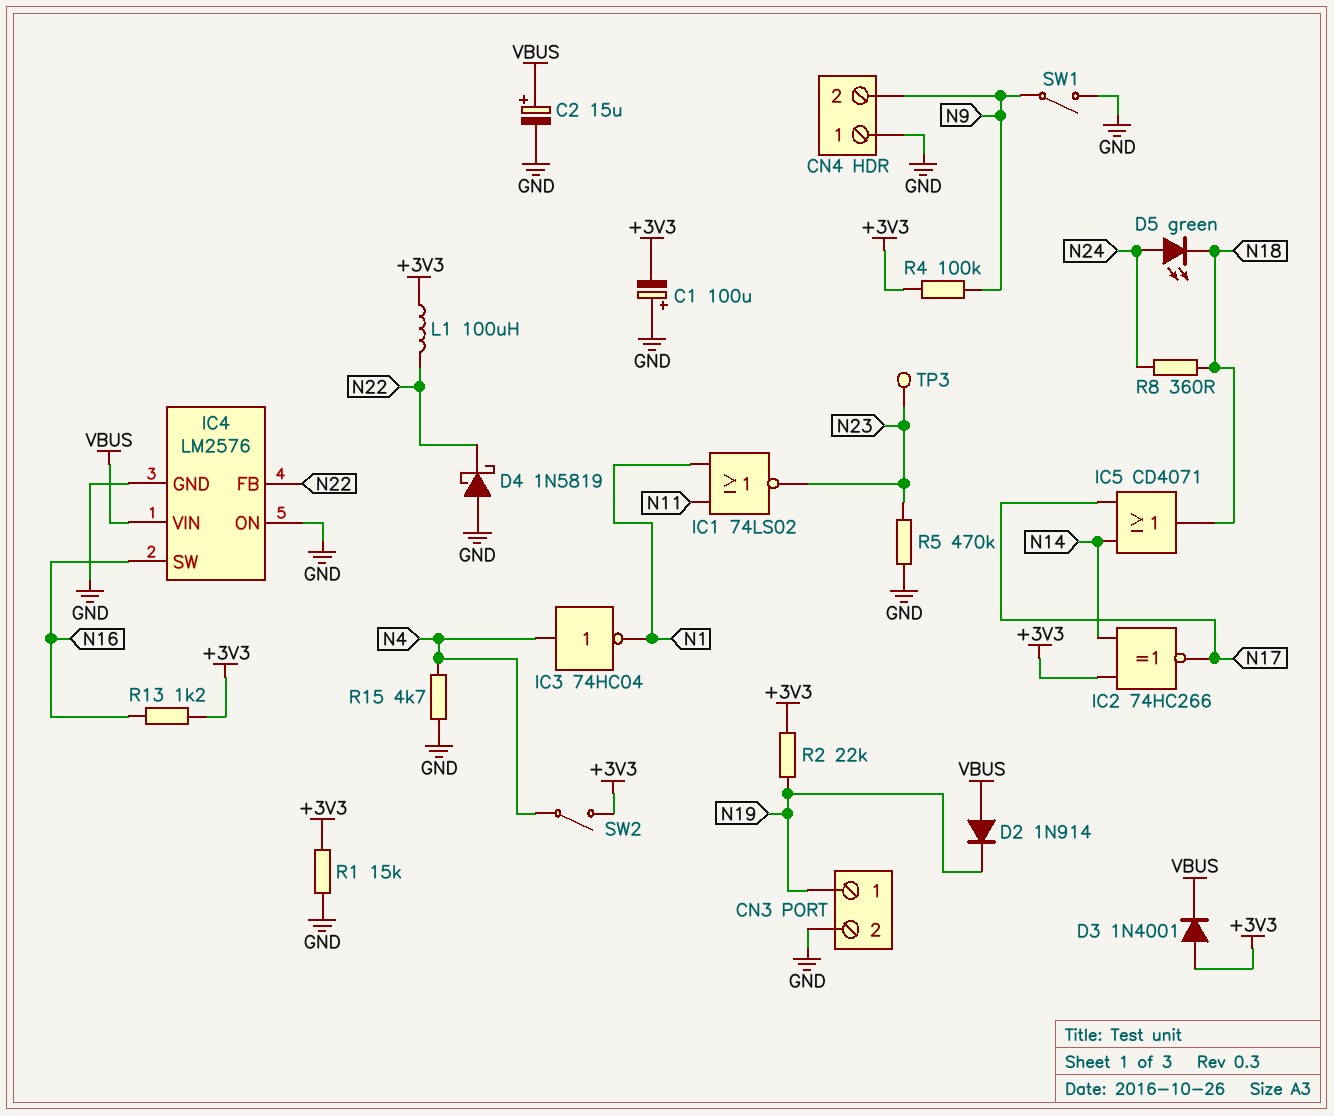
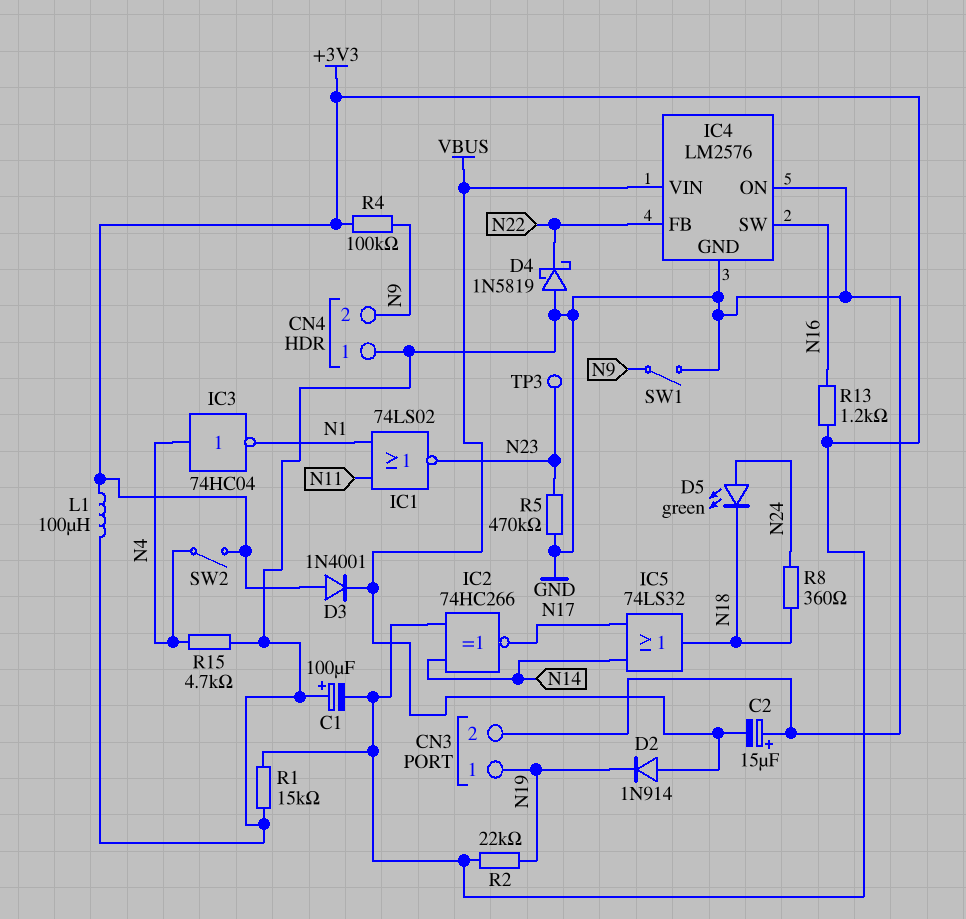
C2: 15uF (plus VBUS, minus GND) -> 15uF (plus GND, minus VBUS)
IC5: OR CD4071 (in N14, in N17, out N18) -> OR 74LS32 (in N14, in N17, out N18)
L1: 100uH (+3V3, N22) -> 100uH (+3V3, GND)

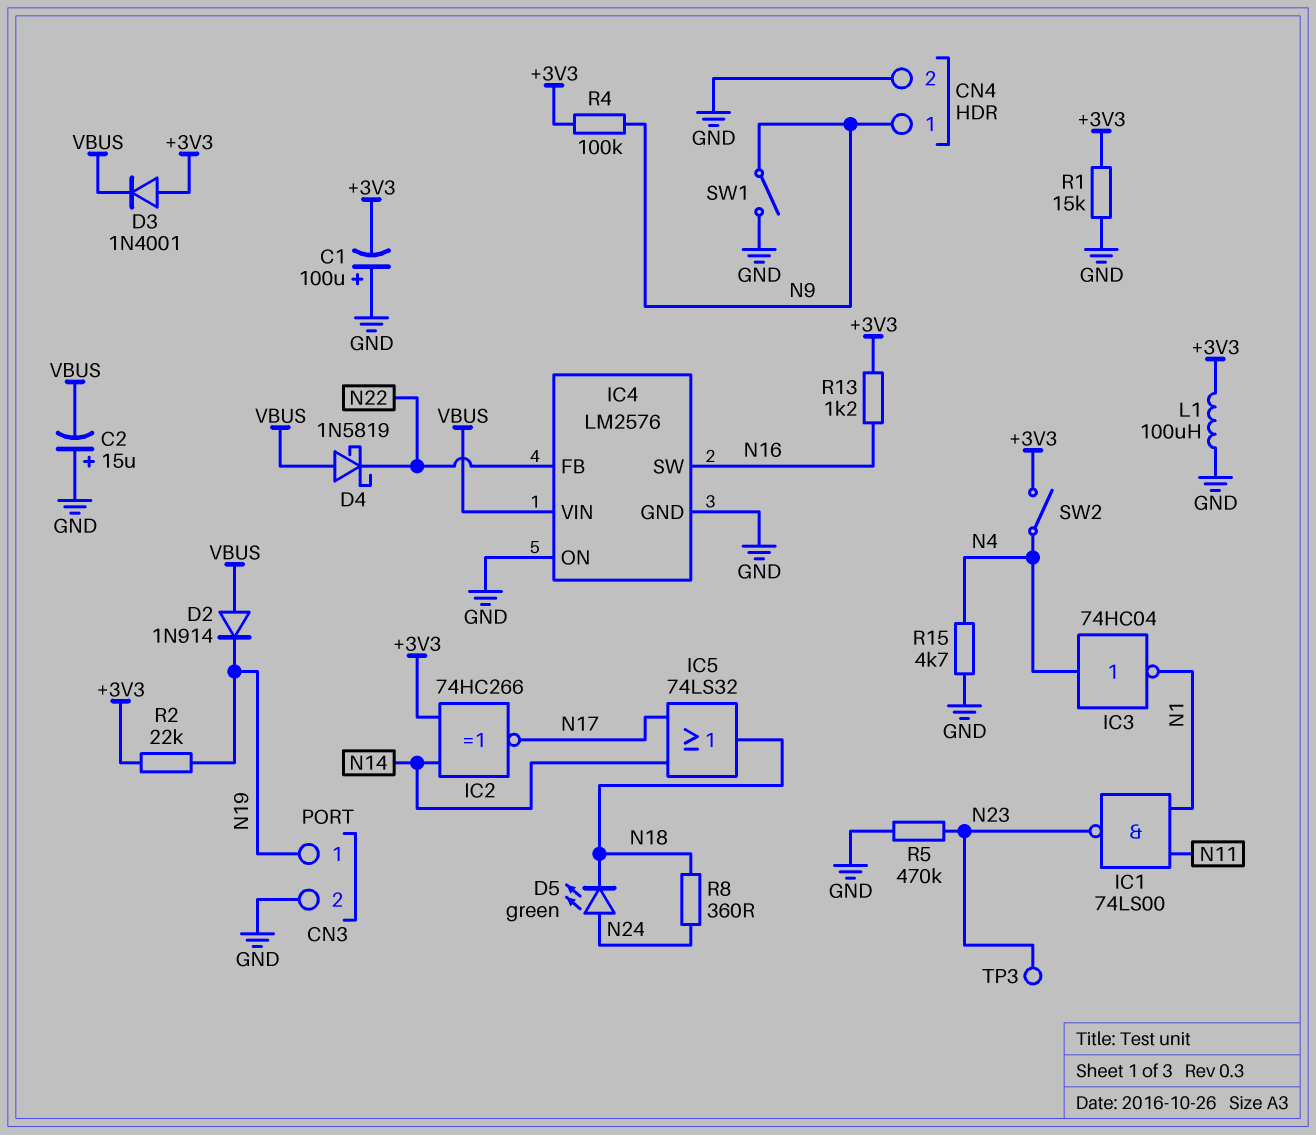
CN4 pin 1: GND -> N9
CN4 pin 2: N9 -> GND
D4: schottky 1N5819 (A GND, K N22) -> schottky 1N5819 (A VBUS, K N22)
IC1: NOR 74LS02 (in N1, in N11, out N23) -> NAND 74LS00 (in N1, in N11, out N23)

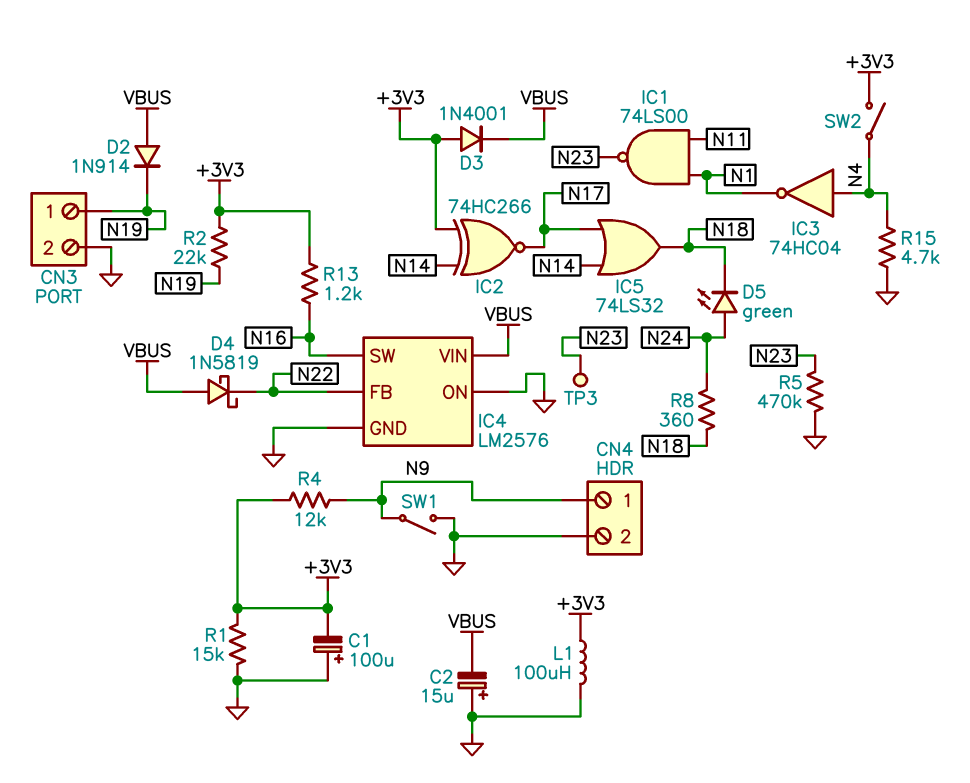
R4: 100k (+3V3, N9) -> 12k (+3V3, N9)

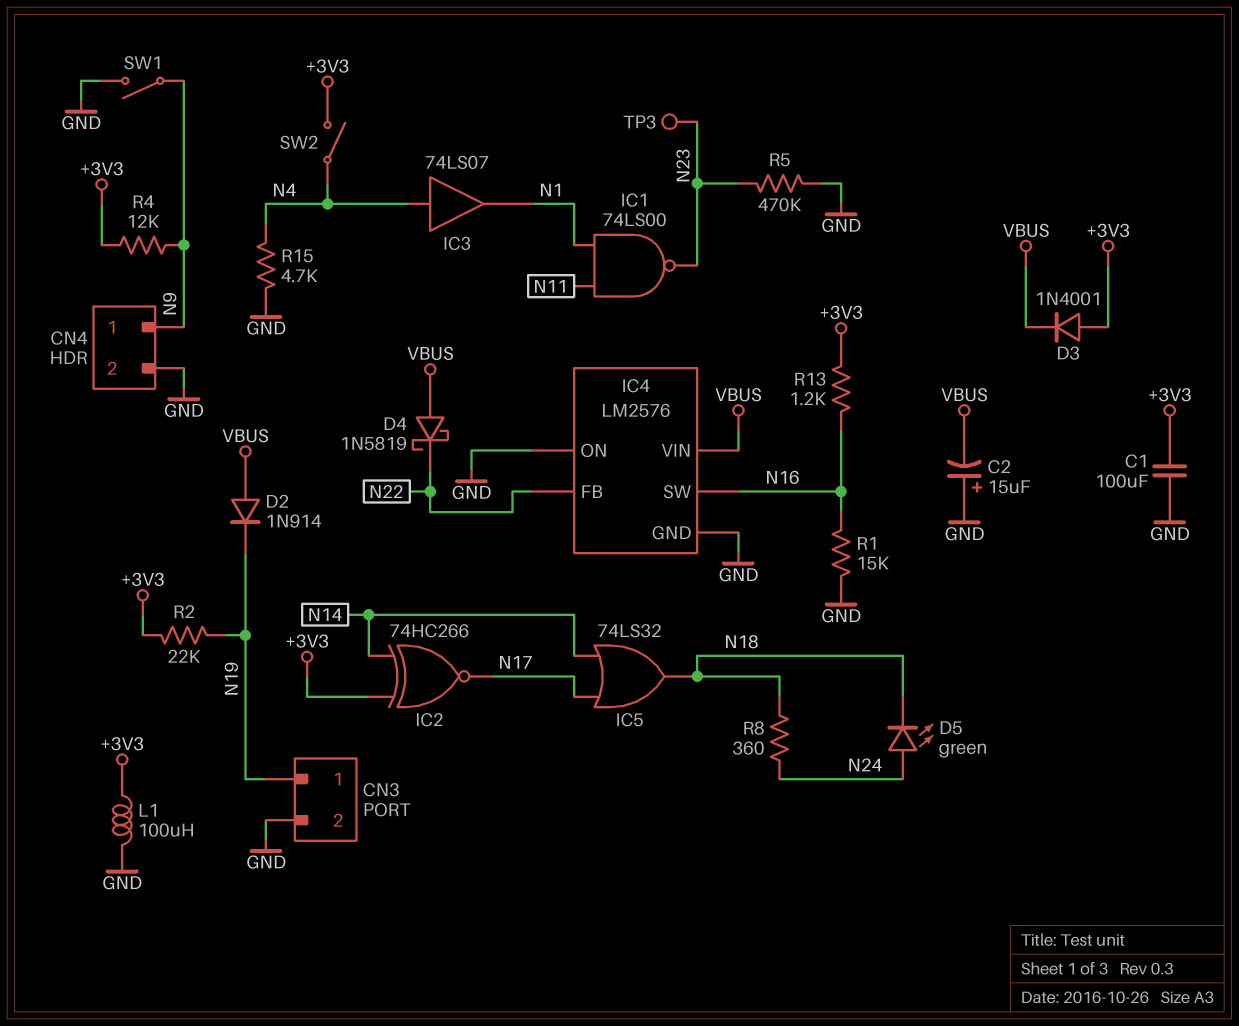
C1: 100uF (plus GND, minus +3V3) -> 100uF (+3V3, GND)
IC3: NOT 74HC04 (in N4, out N1) -> buffer 74LS07 (in N4, out N1)
R1: 15k (+3V3, GND) -> 15k (GND, N16)

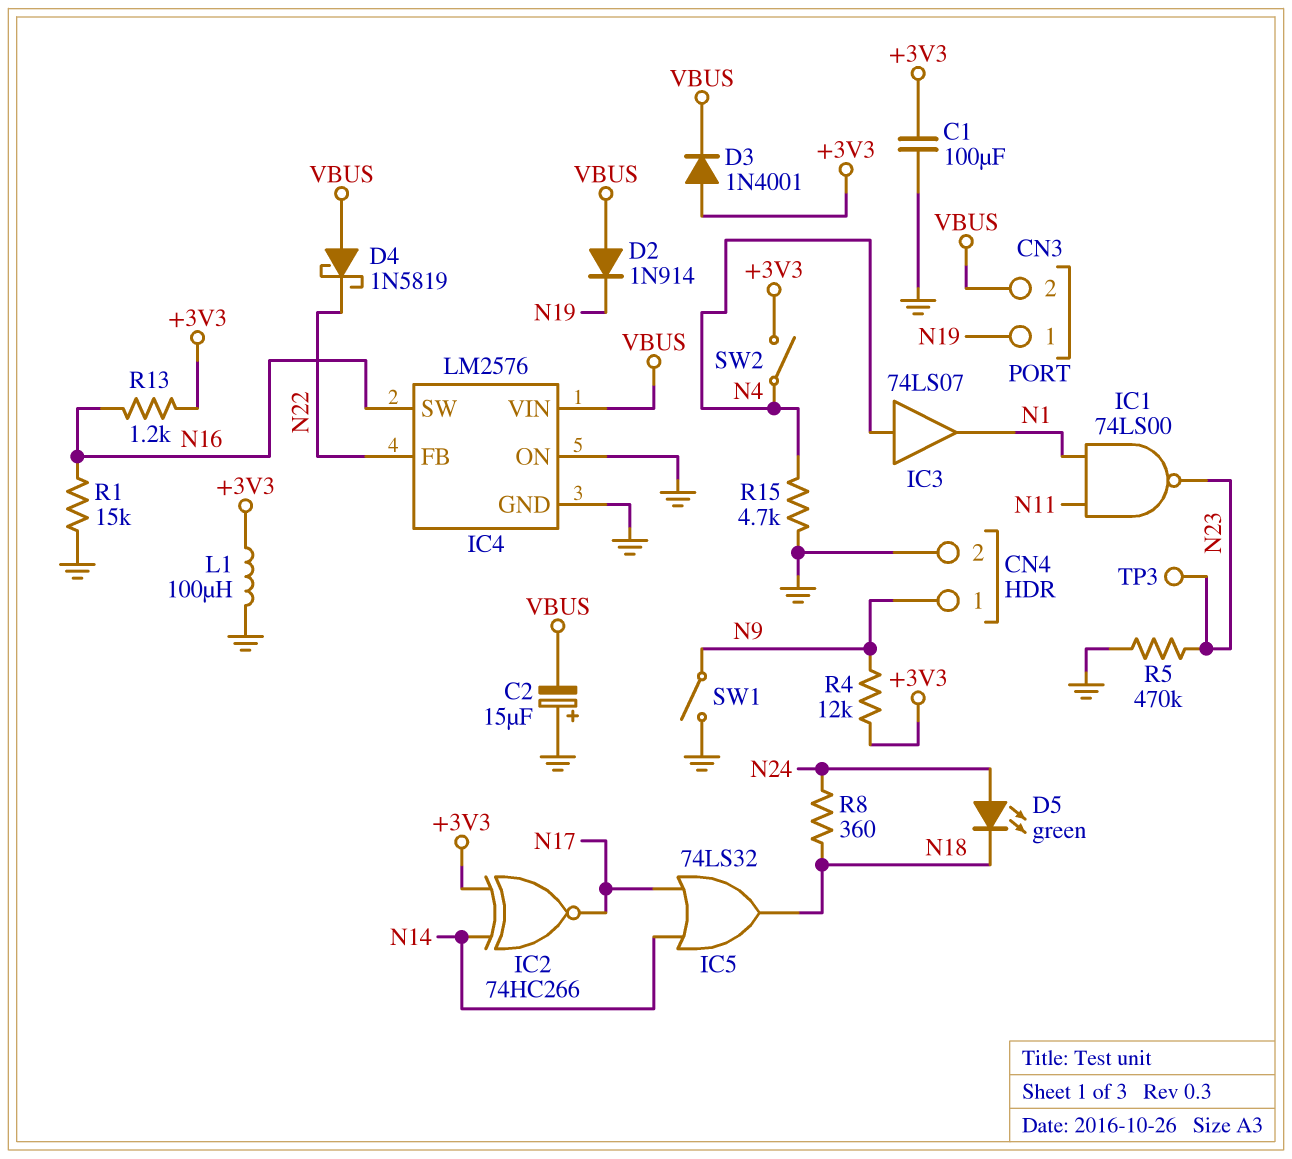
CN3 pin 2: GND -> VBUS
R2: 22k (+3V3, N19) -> none

